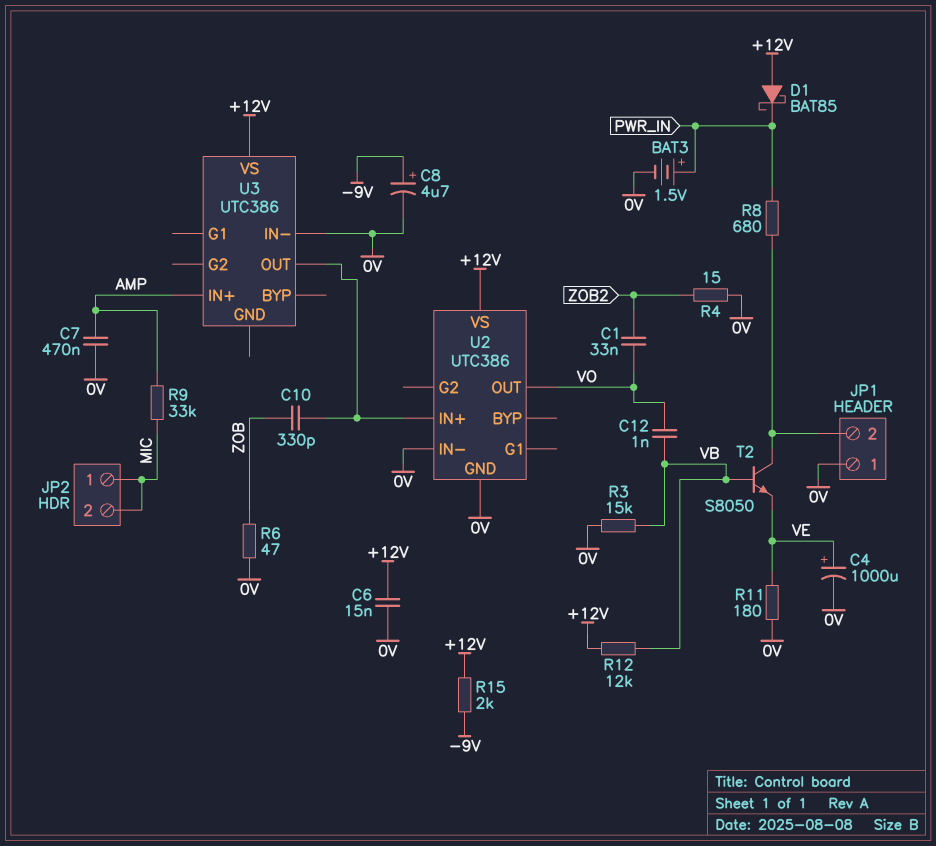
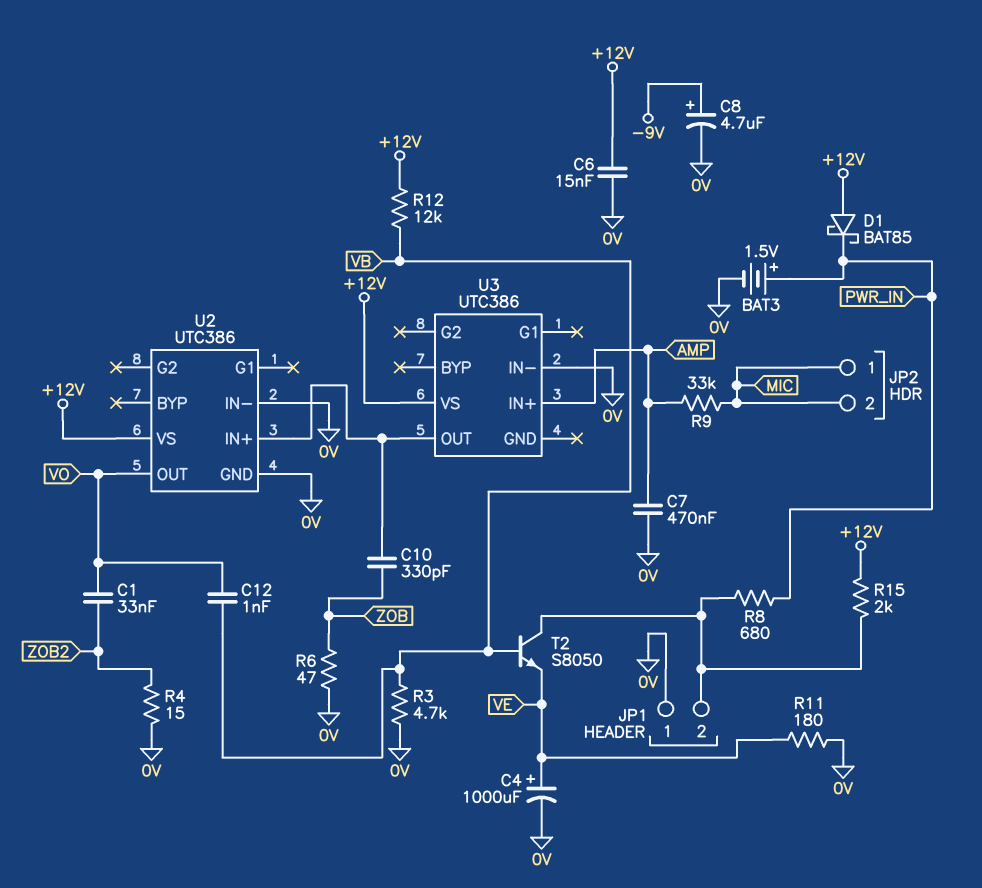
R3: 15k (0V, VB) -> 4.7k (0V, VB)
R15: 2k (+12V, -9V) -> 2k (+12V, JP1/2)

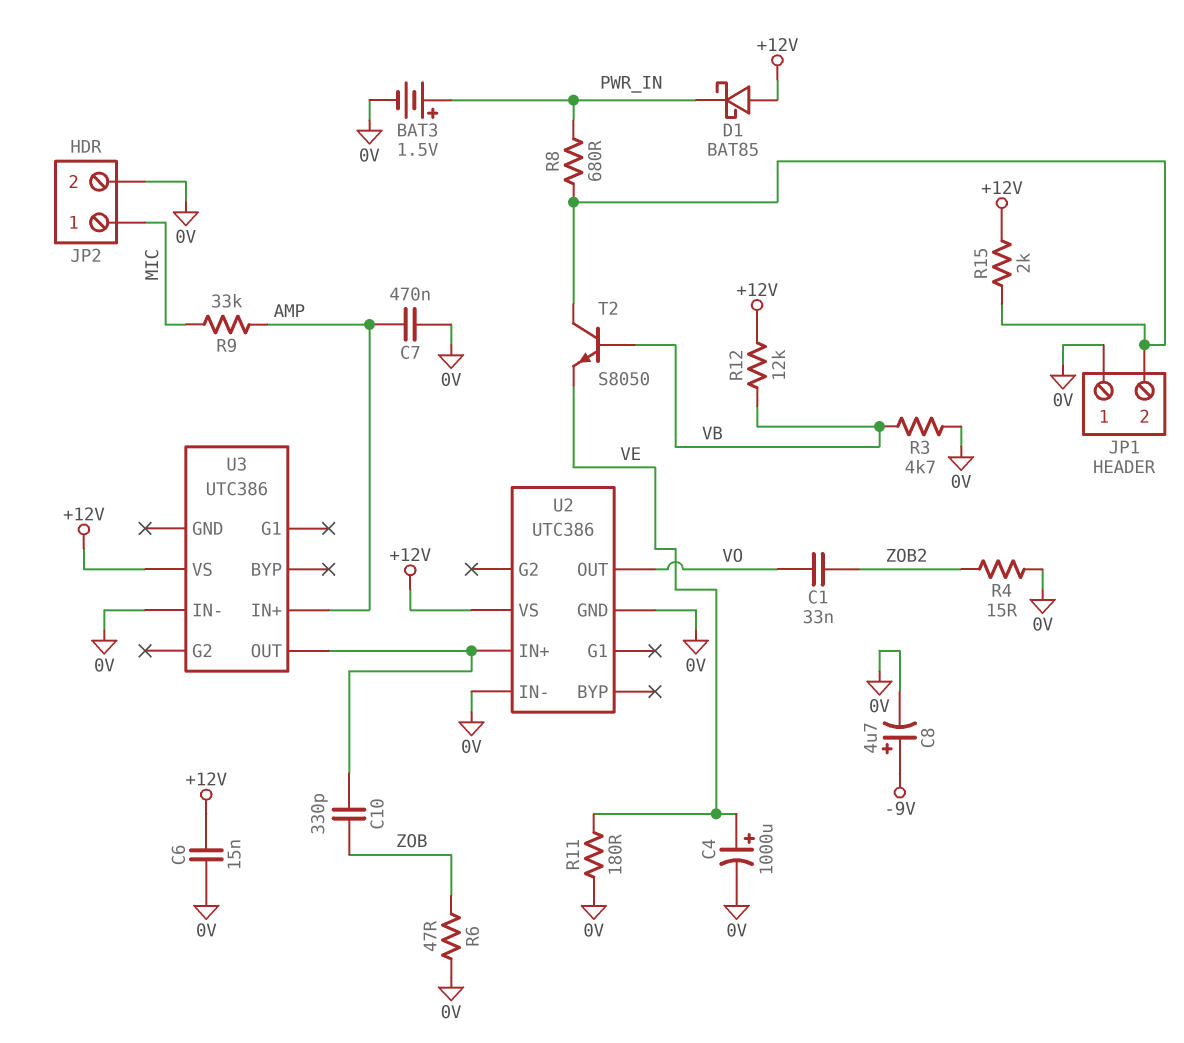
C12: 1nF (VB, VO) -> none
JP2 pin 2: MIC -> 0V

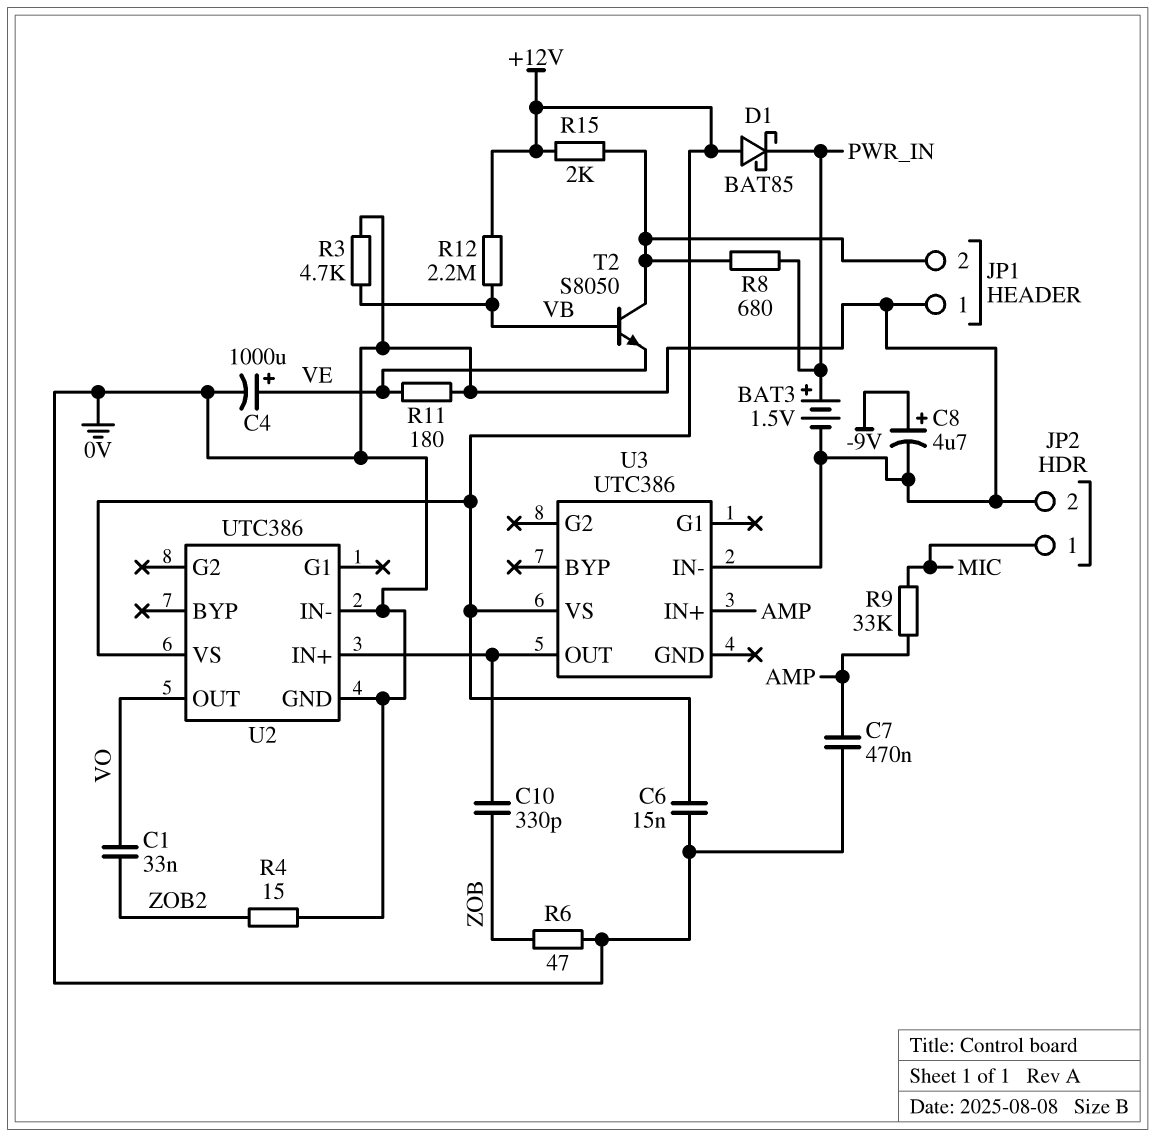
R12: 12k (+12V, VB) -> 2.2M (+12V, VB)

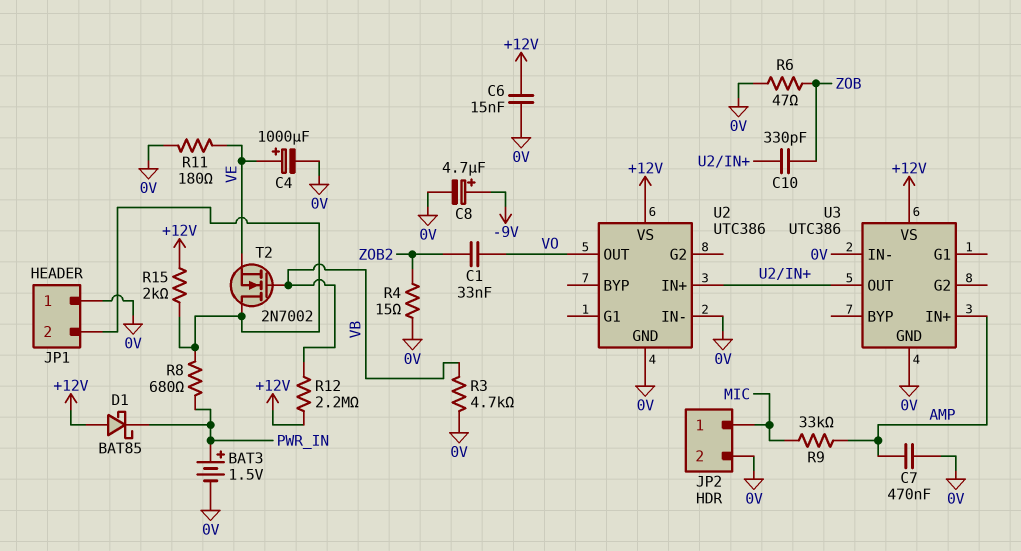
T2: NPN S8050 (B VB, C JP1/2, E VE) -> NMOS 2N7002 (G VB, D JP1/2, S VE)
U3 pin GND: none -> 0V

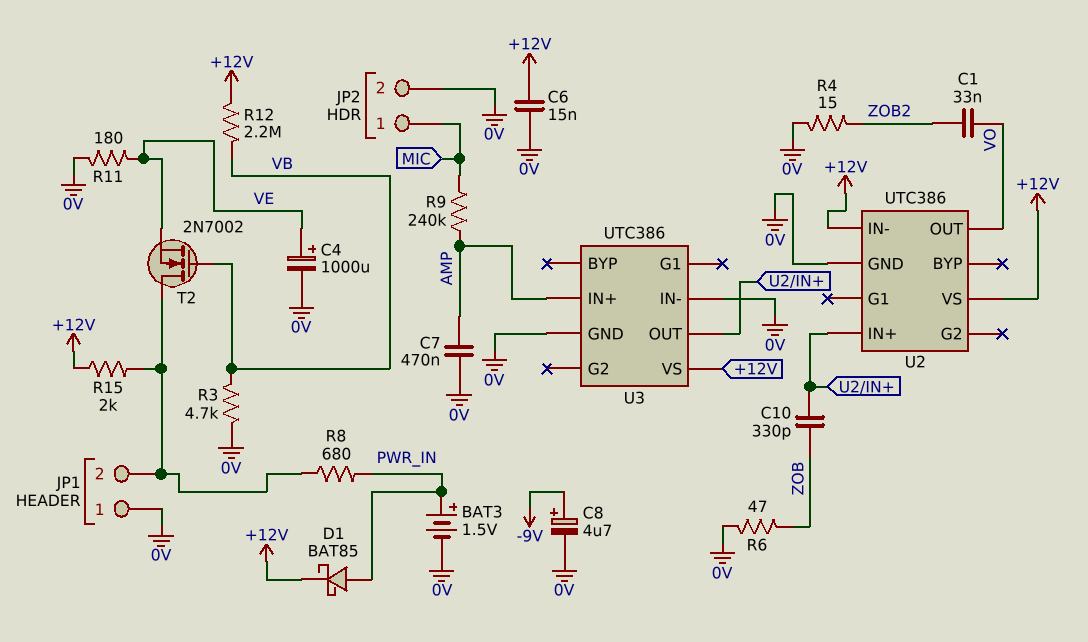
D1: schottky BAT85 (A +12V, K PWR_IN) -> schottky BAT85 (A PWR_IN, K +12V)
R9: 33k (AMP, MIC) -> 240k (AMP, MIC)
U2 pin IN-: 0V -> +12V

